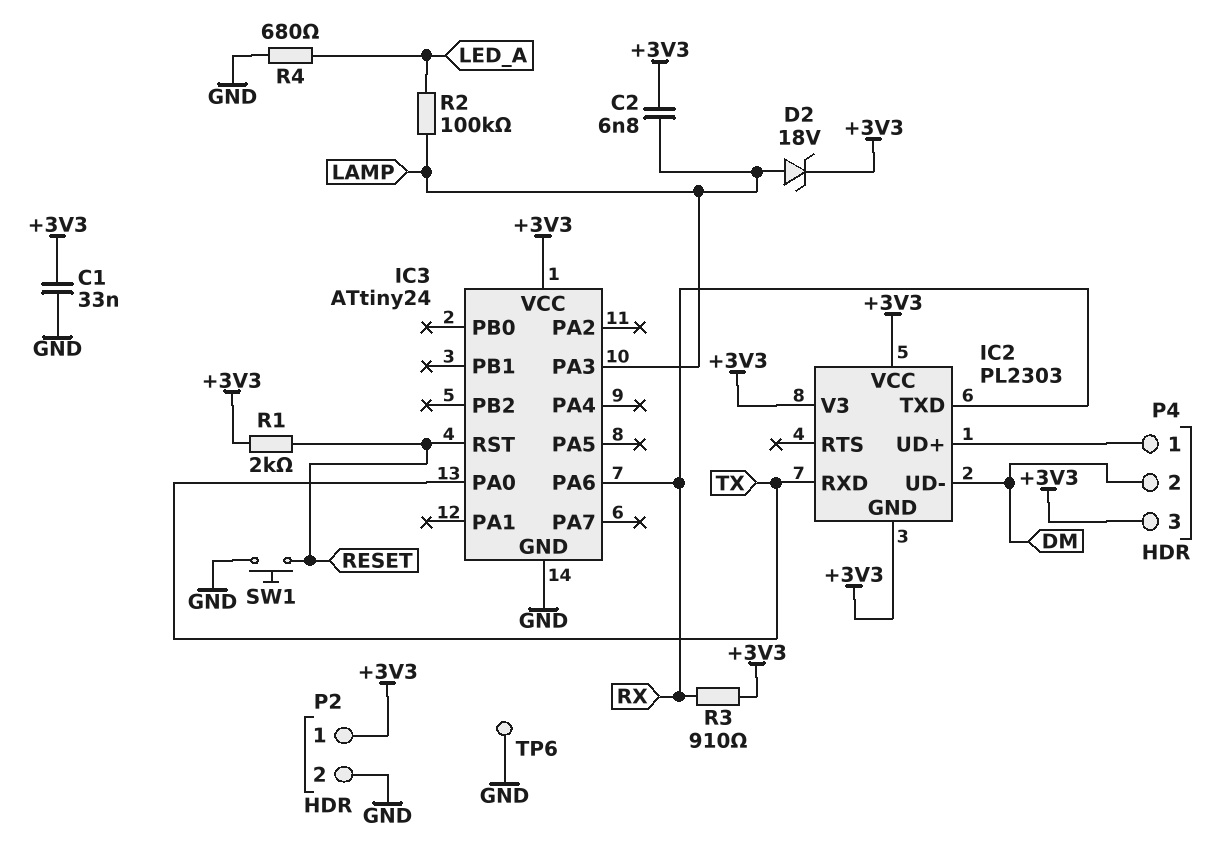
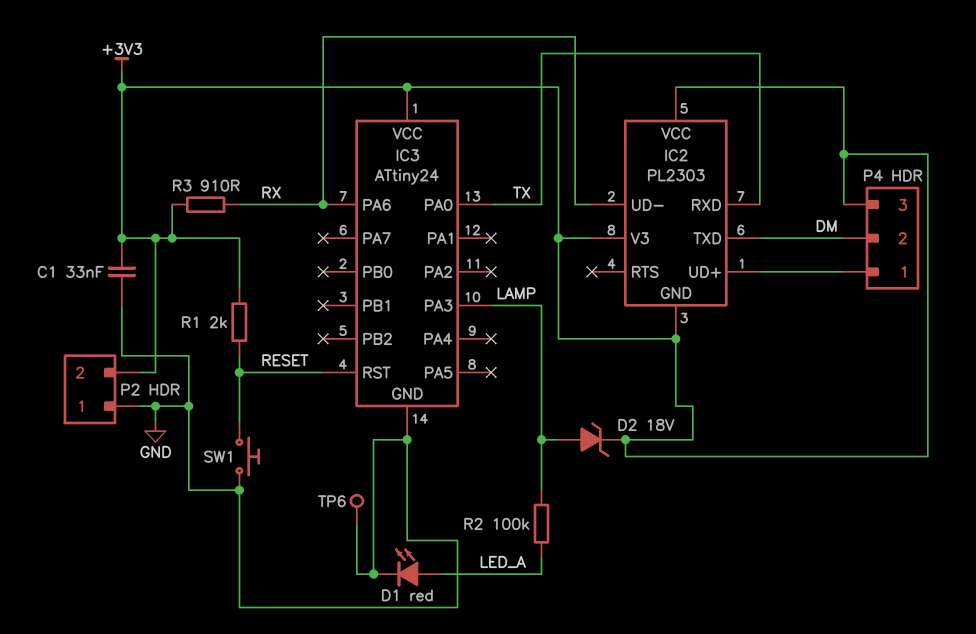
C2: 6.8nF (+3V3, LAMP) -> none
D1: none -> LED red (A LED_A, K GND)
IC2 pin TXD: RX -> DM
IC2 pin UD-: DM -> RX
P2 pin 1: +3V3 -> GND
P2 pin 2: GND -> +3V3
R4: 680 (GND, LED_A) -> none

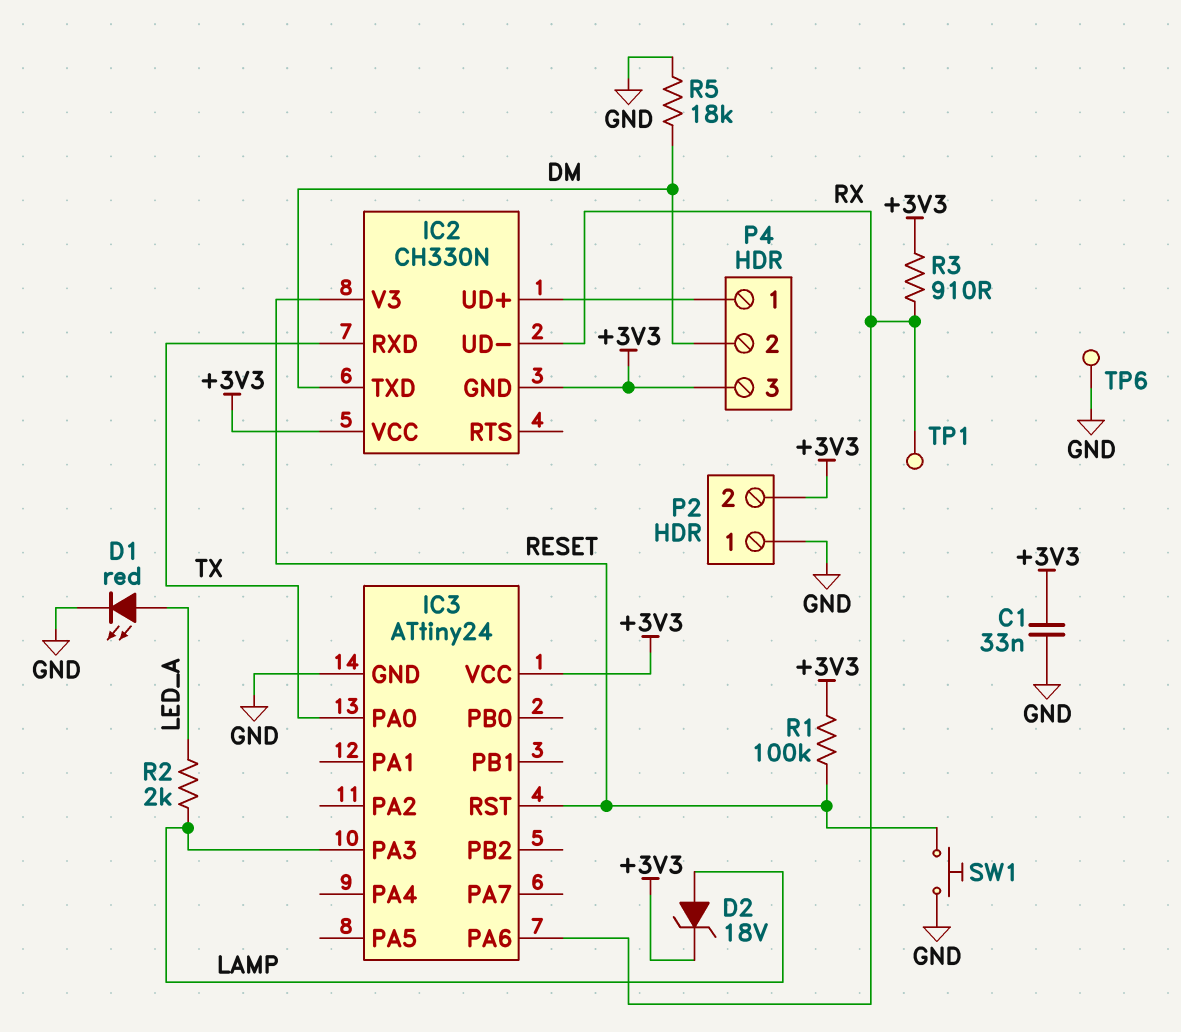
IC2: PL2303 -> CH330N
IC2 pin V3: +3V3 -> RESET
R1: 2k (+3V3, RESET) -> 100k (+3V3, RESET)
R2: 100k (LAMP, LED_A) -> 2k (LAMP, LED_A)
R5: none -> 18k (DM, GND)
TP1: none -> test point (RX)

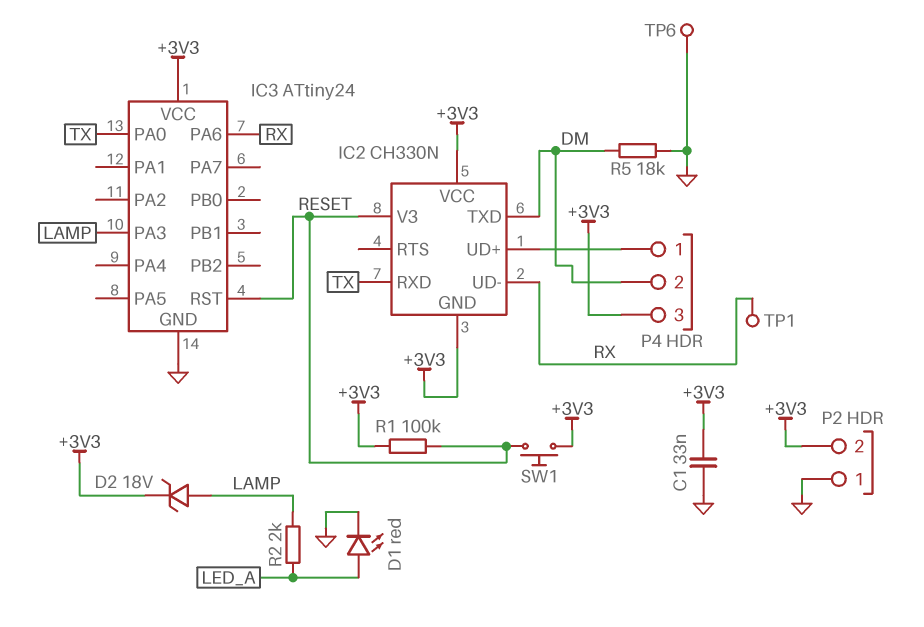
R3: 910 (+3V3, RX) -> none
SW1: button (GND, RESET) -> button (+3V3, RESET)

